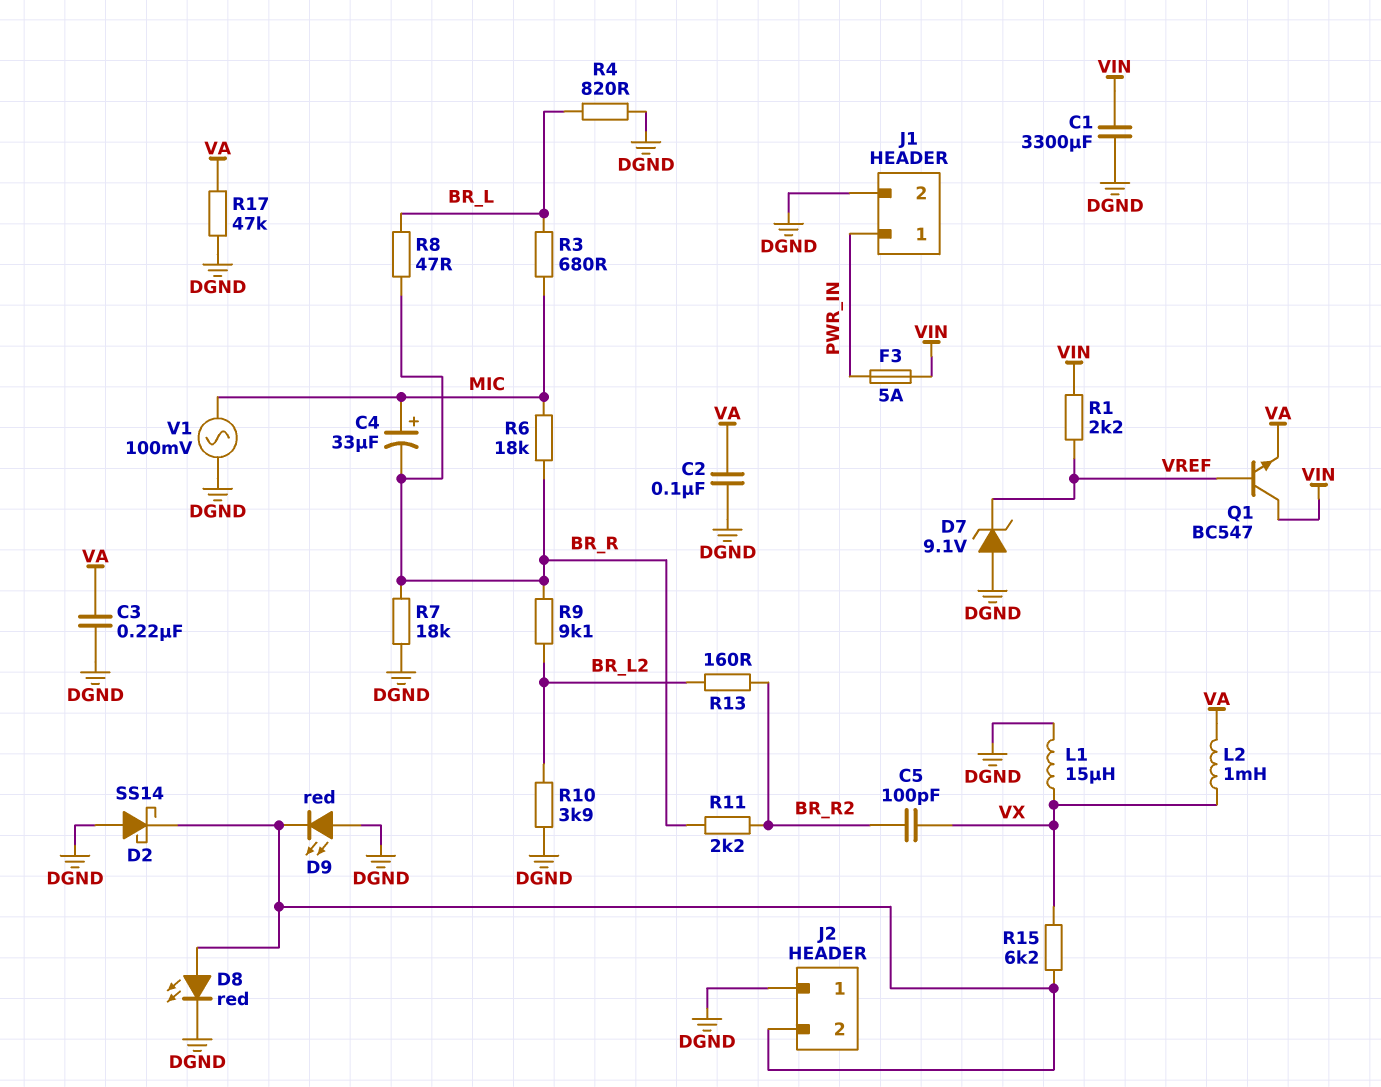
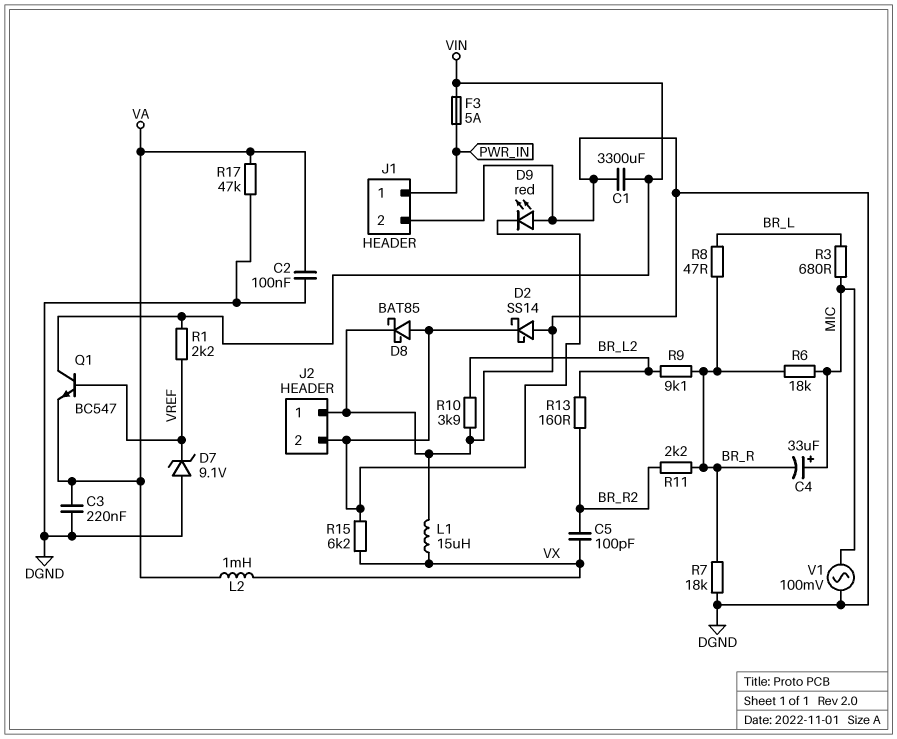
D8: LED red (A J2/2, K DGND) -> schottky BAT85 (A J2/2, K DGND)
R4: 820 (BR_L, DGND) -> none

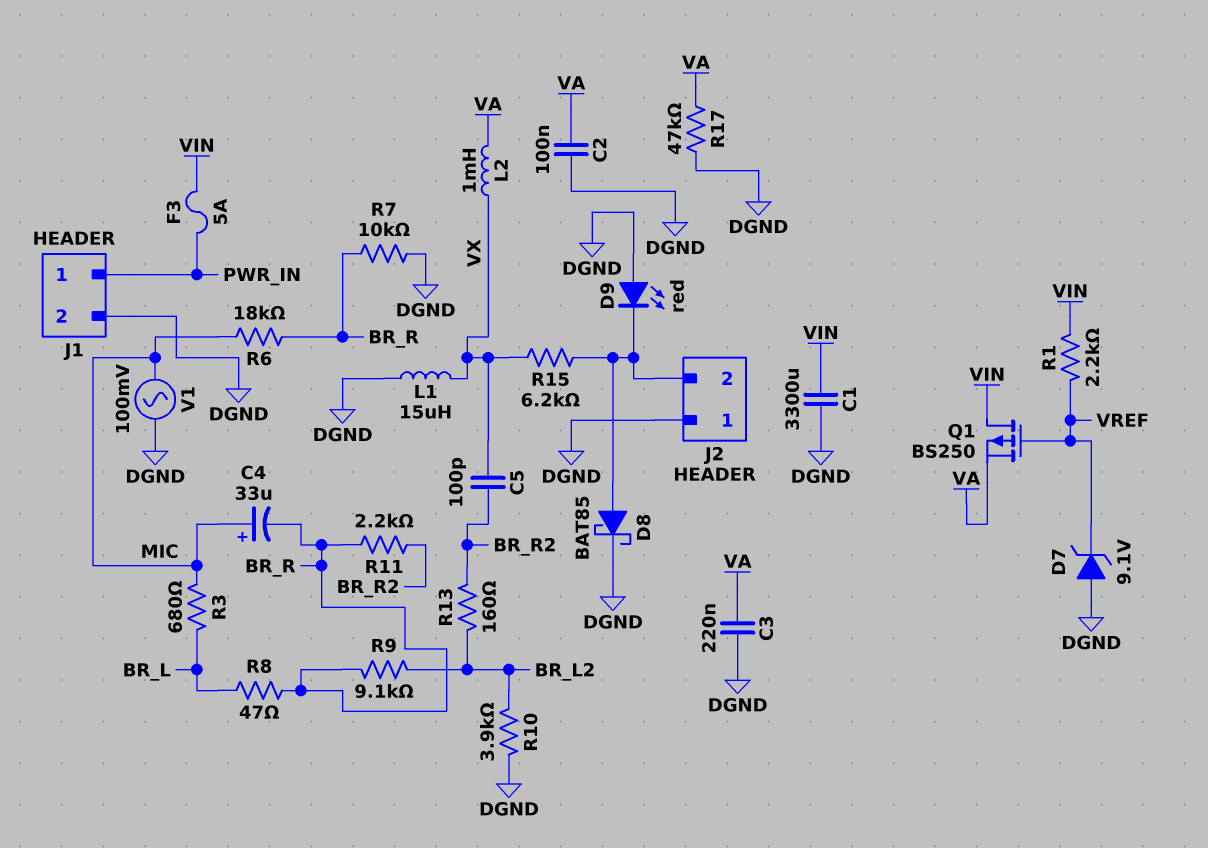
D2: schottky SS14 (A DGND, K J2/2) -> none
Q1: NPN BC547 (B VREF, C VIN, E VA) -> PMOS BS250 (G VREF, D VIN, S VA)
R7: 18k (BR_R, DGND) -> 10k (BR_R, DGND)

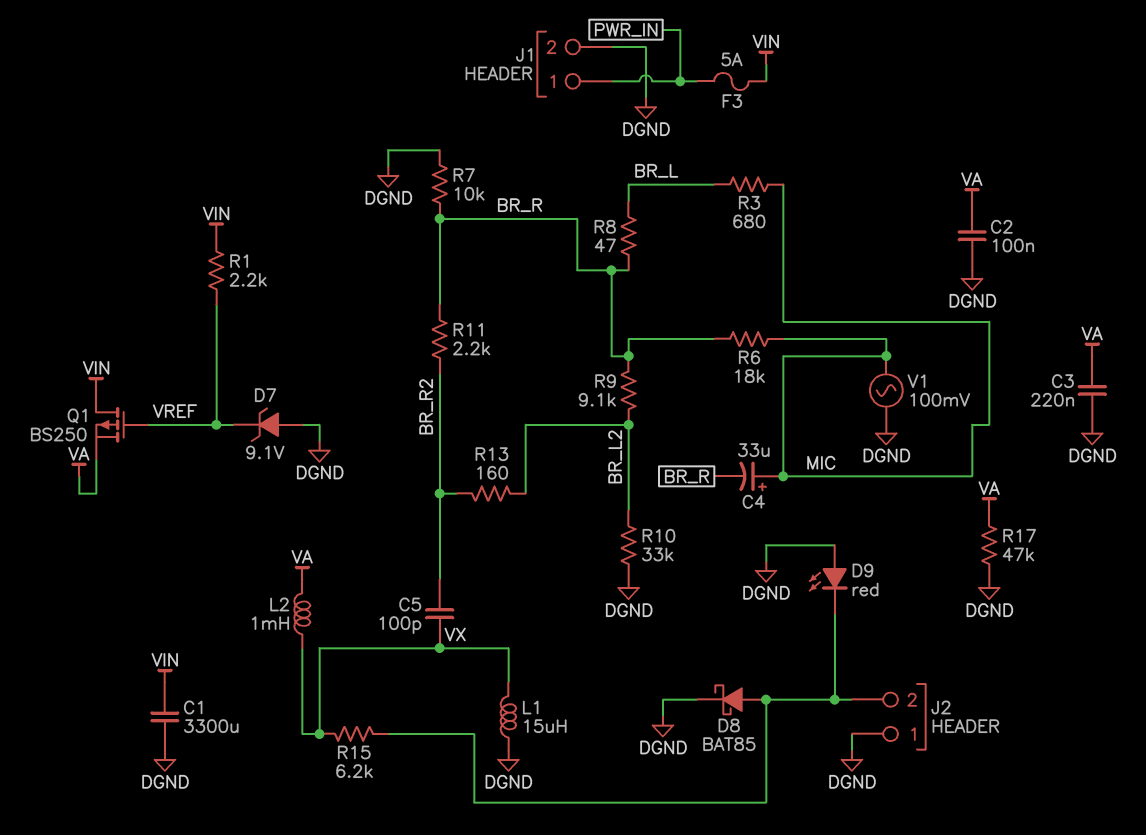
R10: 3.9k (BR_L2, DGND) -> 33k (BR_L2, DGND)

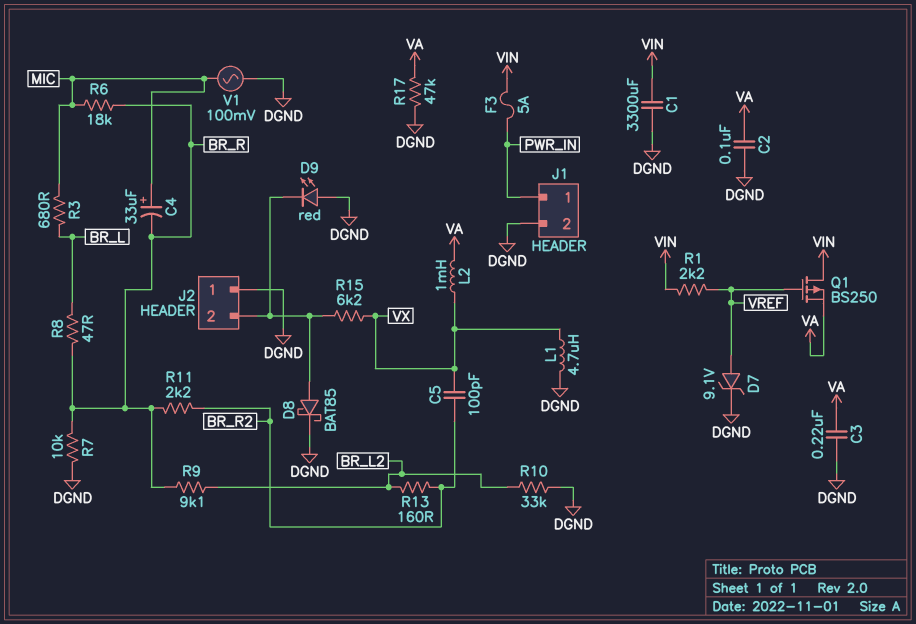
D7: zener 9.1V (A DGND, K VREF) -> zener 9.1V (A VREF, K DGND)
L1: 15uH (DGND, VX) -> 4.7uH (DGND, VX)

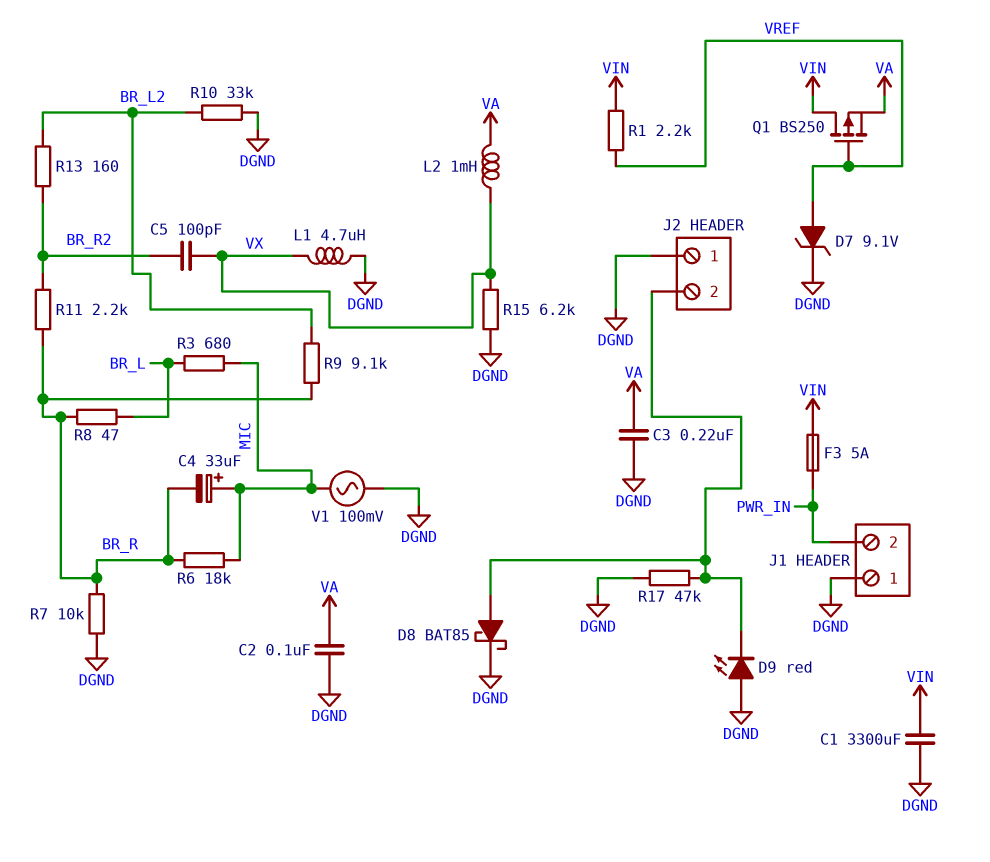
J1 pin 1: PWR_IN -> DGND
J1 pin 2: DGND -> PWR_IN
R15: 6.2k (J2/2, VX) -> 6.2k (DGND, VX)
R17: 47k (DGND, VA) -> 47k (DGND, J2/2)

